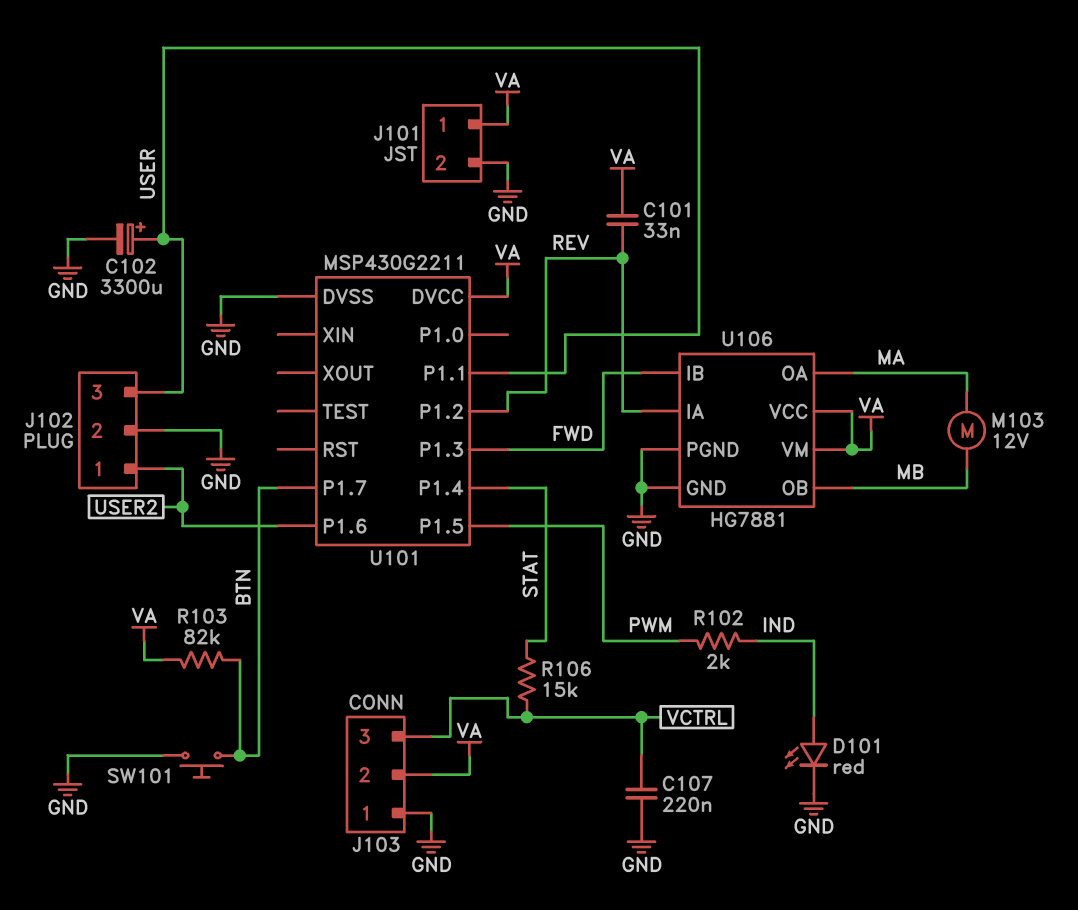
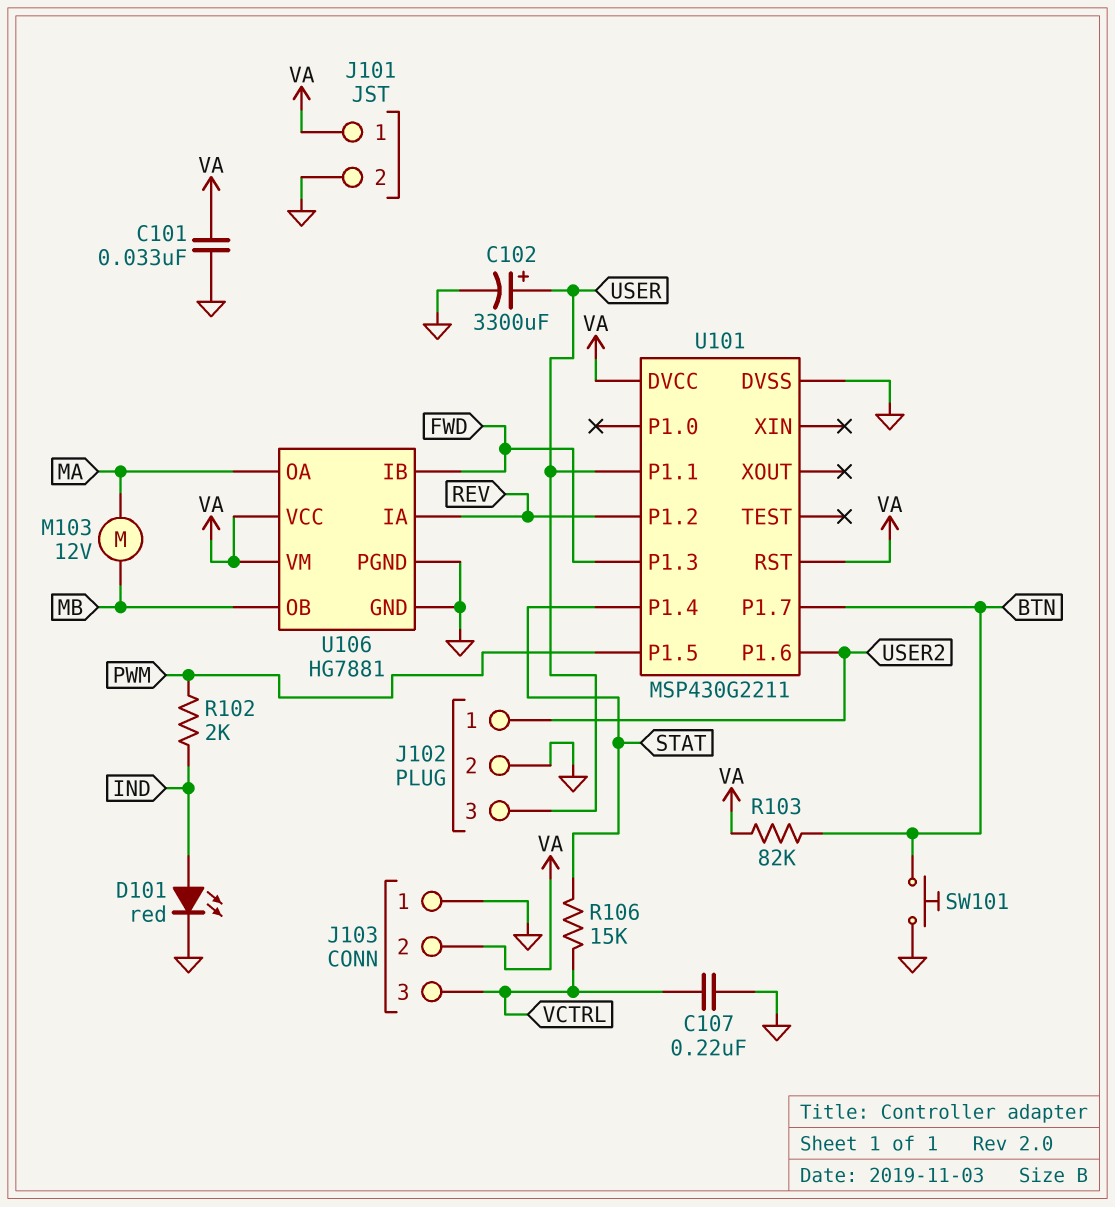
C101: 33nF (REV, VA) -> 33nF (GND, VA)
U101 pin RST: none -> VA

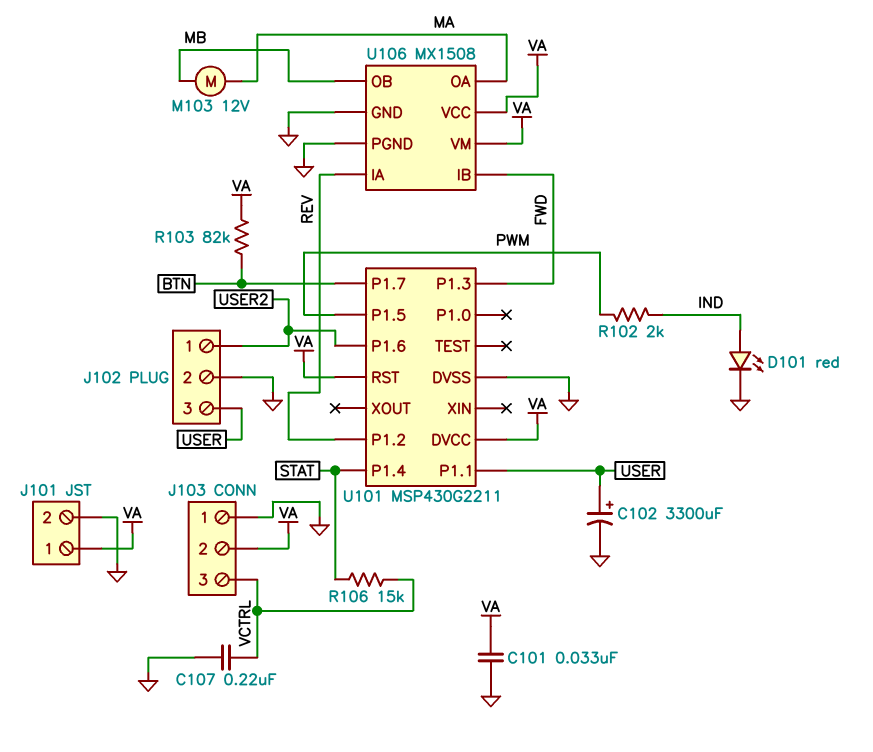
SW101: button (BTN, GND) -> none
U106: HG7881 -> MX1508

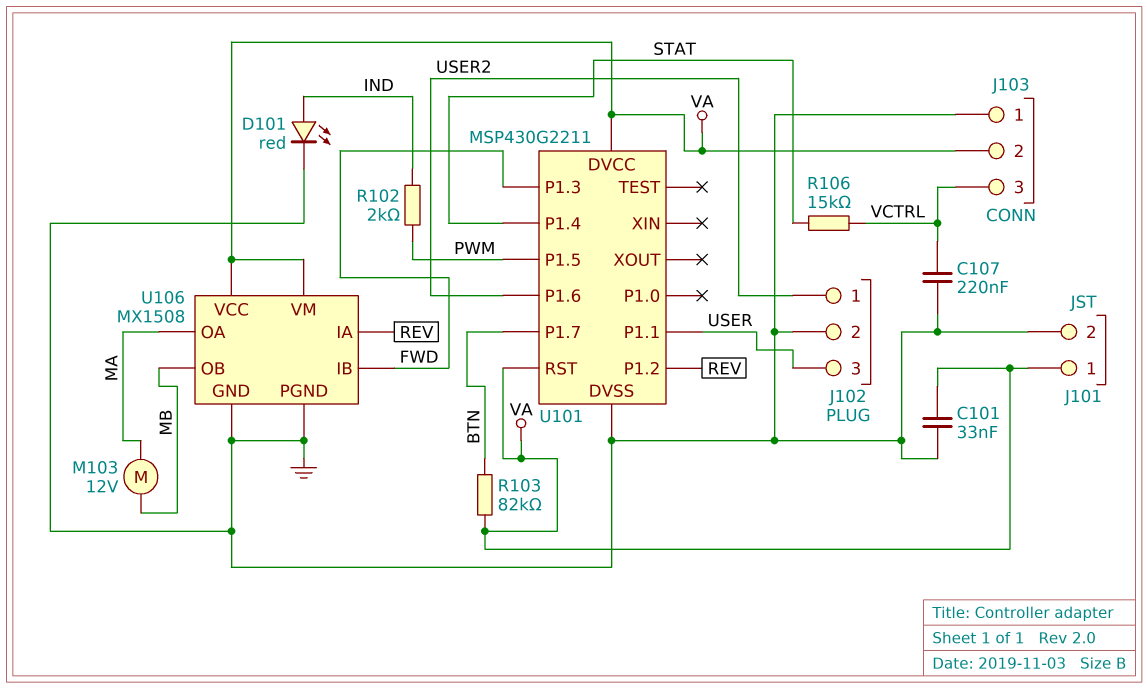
C102: 3300uF (plus USER, minus GND) -> none

